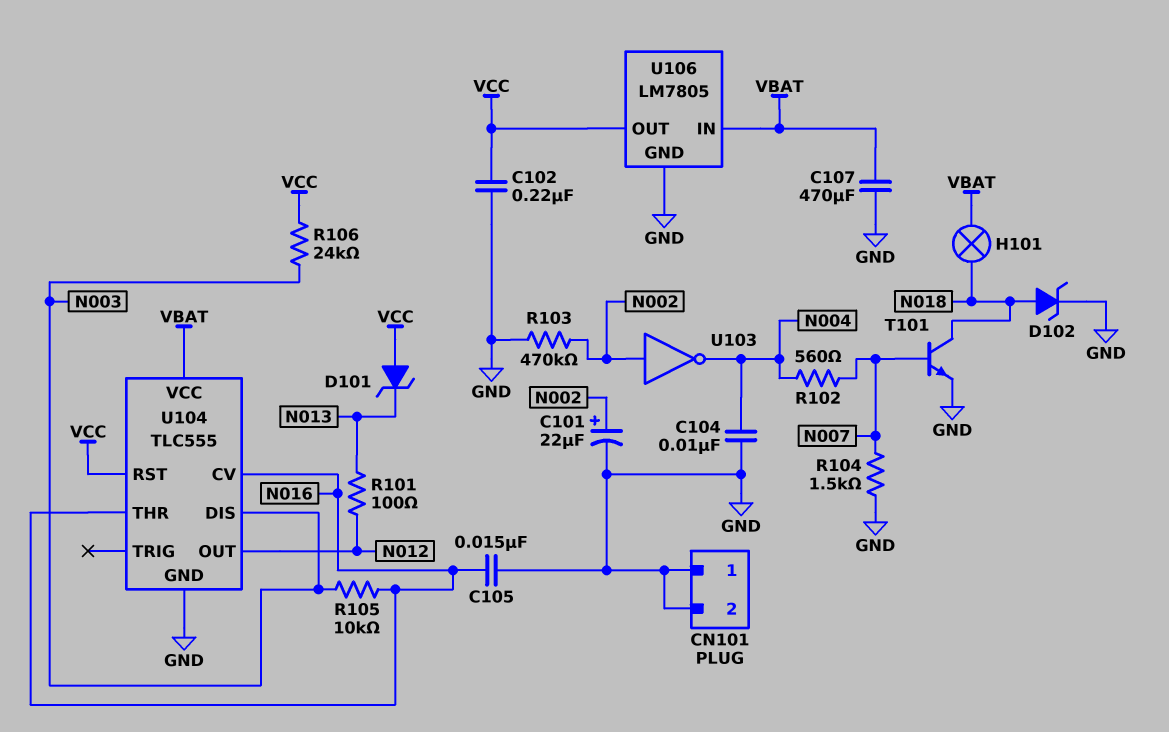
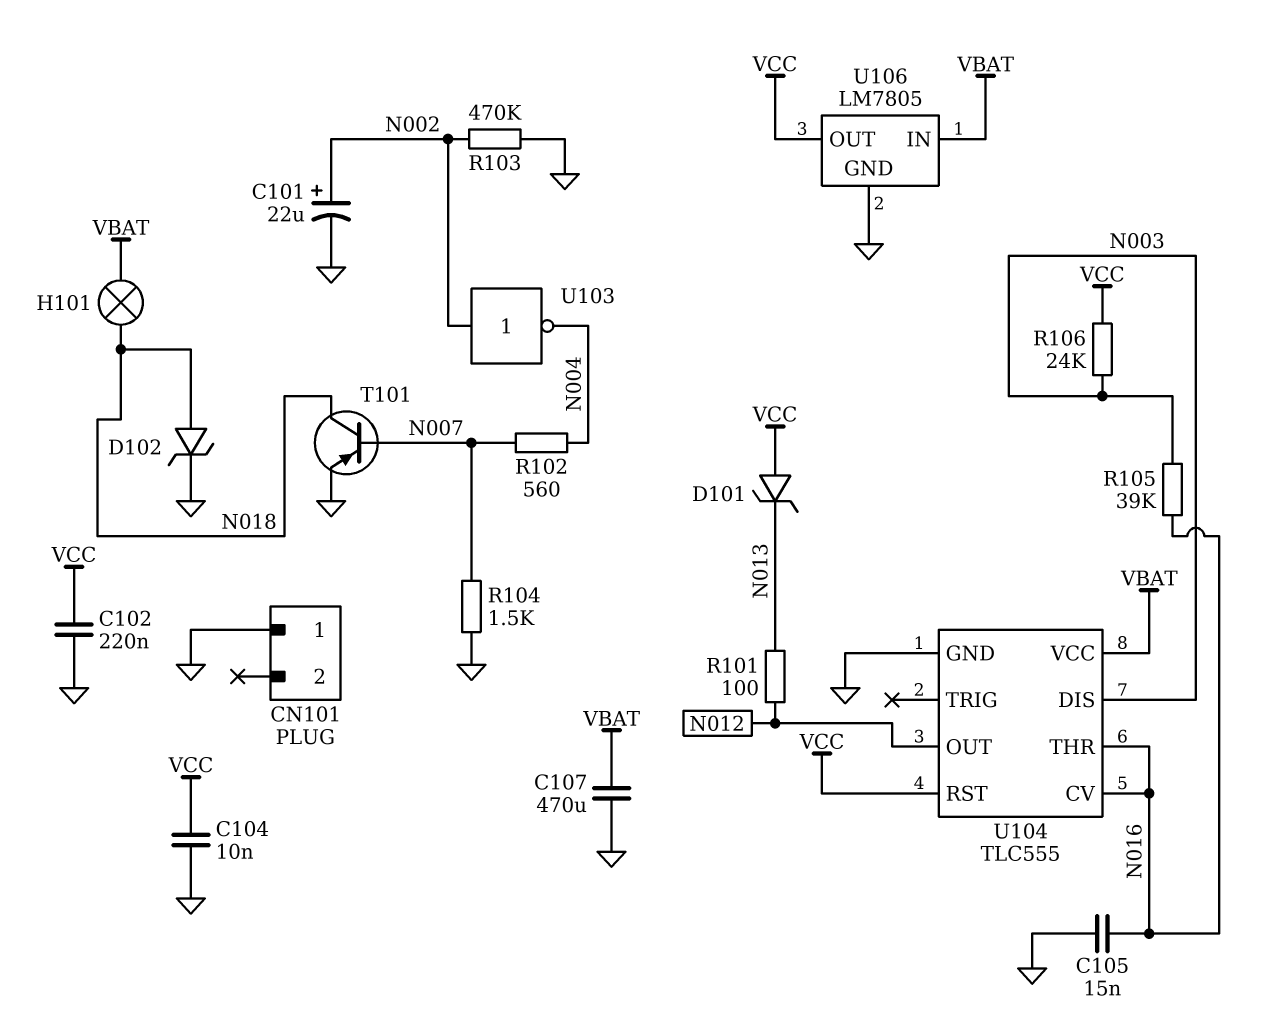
C104: 10nF (GND, N004) -> 10nF (GND, VCC)
CN101 pin 2: GND -> none
R105: 10k (N003, N016) -> 39k (N003, N016)
T101: NPN (B N007, C N018, E GND) -> PNP (B N007, C N018, E GND)

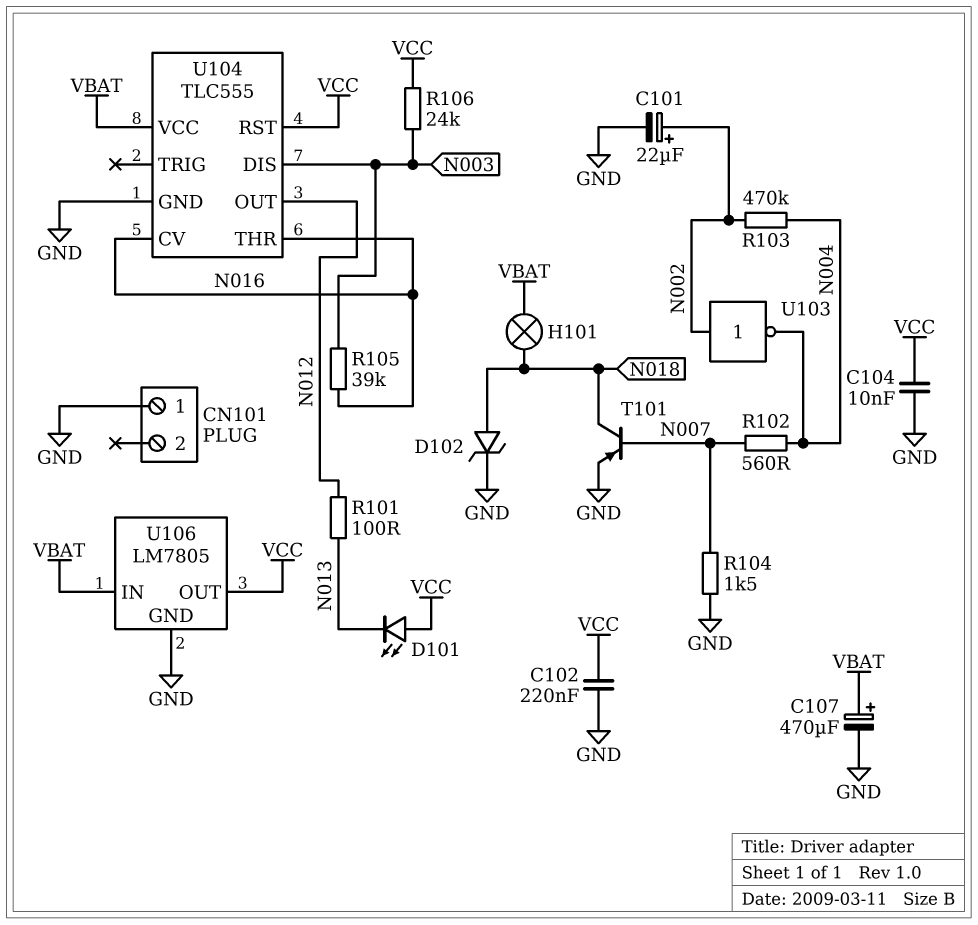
C105: 15nF (GND, N016) -> none
C107: 470uF (GND, VBAT) -> 470uF (plus VBAT, minus GND)
D101: zener (A VCC, K N013) -> LED (A VCC, K N013)
R103: 470k (GND, N002) -> 470k (N002, N004)

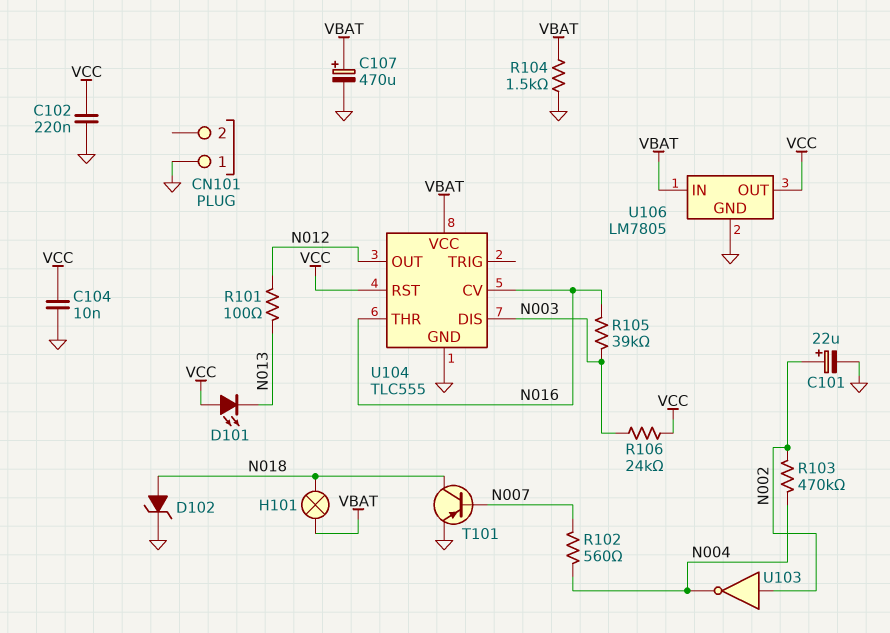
R104: 1.5k (GND, N007) -> 1.5k (GND, VBAT)

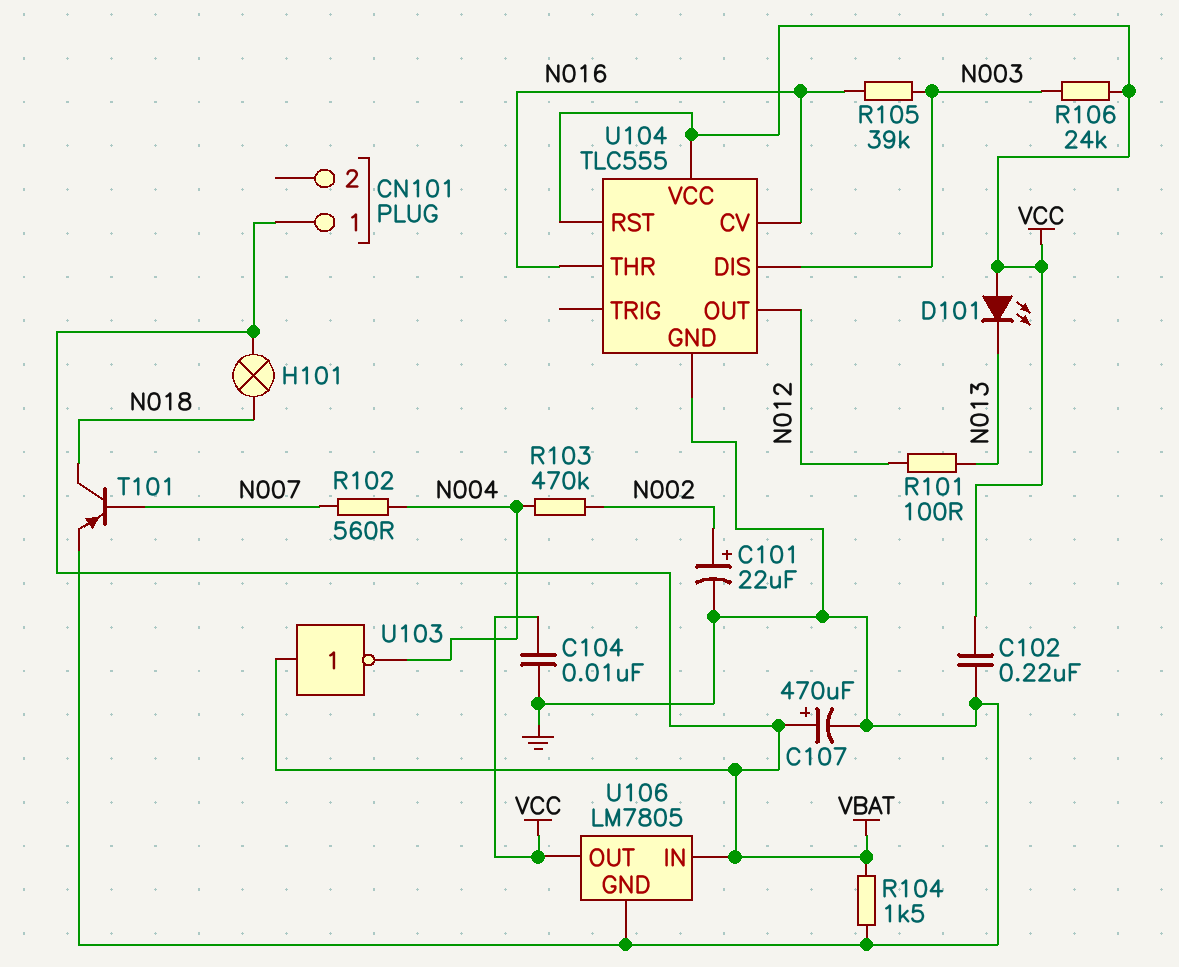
CN101 pin 1: GND -> VBAT
D102: zener (A N018, K GND) -> none
U103: NOT (in N002, out N004) -> NOT (in VBAT, out N004)
U104 pin VCC: VBAT -> VCC

